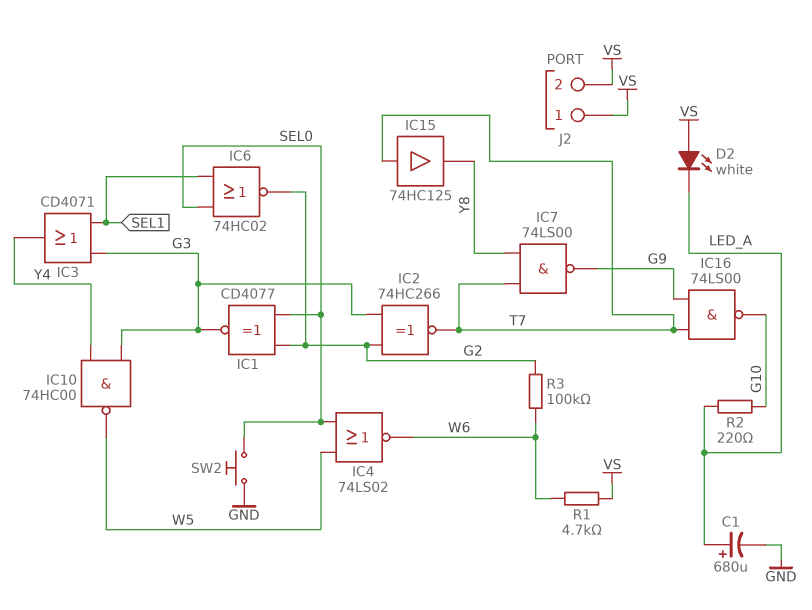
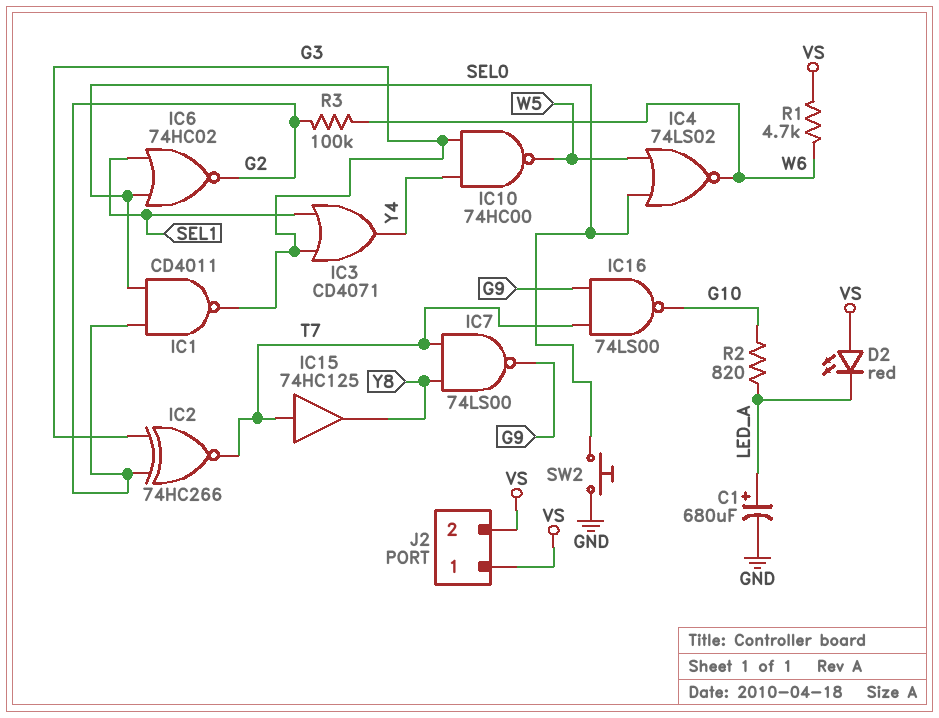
D2: LED white (A VS, K LED_A) -> LED red (A VS, K LED_A)
IC1: XNOR CD4077 (in G2, in SEL0, out G3) -> NAND CD4011 (in G2, in SEL0, out G3)
R2: 220 (G10, LED_A) -> 820 (G10, LED_A)

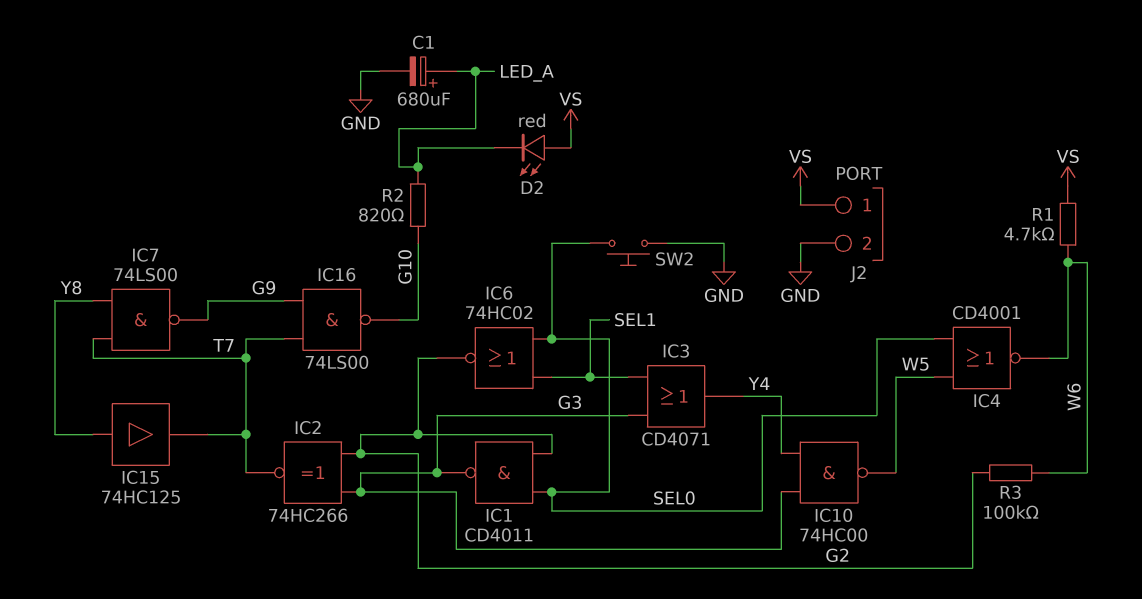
IC4: NOR 74LS02 (in SEL0, in W5, out W6) -> NOR CD4001 (in SEL0, in W5, out W6)
IC15: buffer 74HC125 (in T7, out Y8) -> buffer 74HC125 (in Y8, out T7)
J2 pin 2: VS -> GND

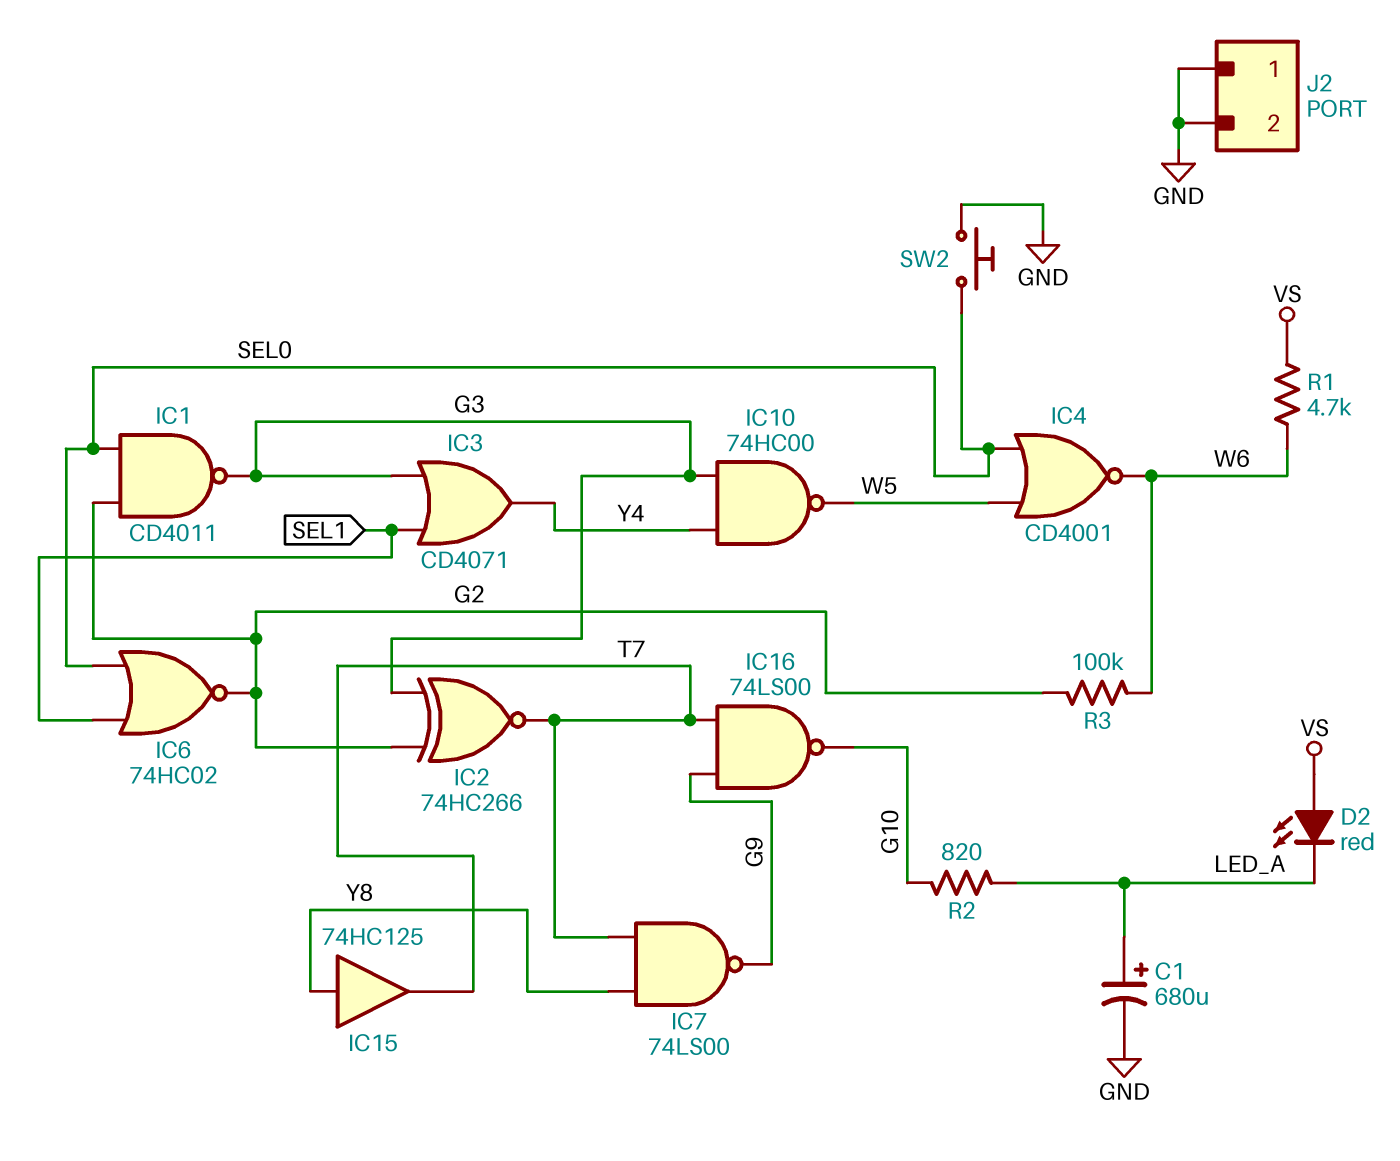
J2 pin 1: VS -> GND

